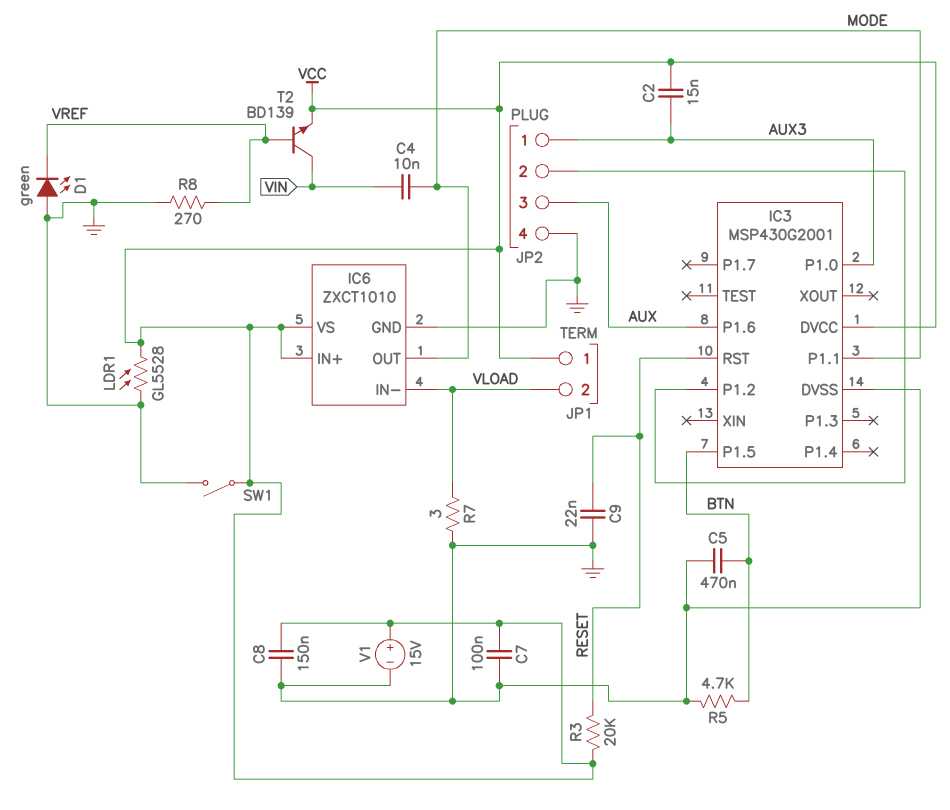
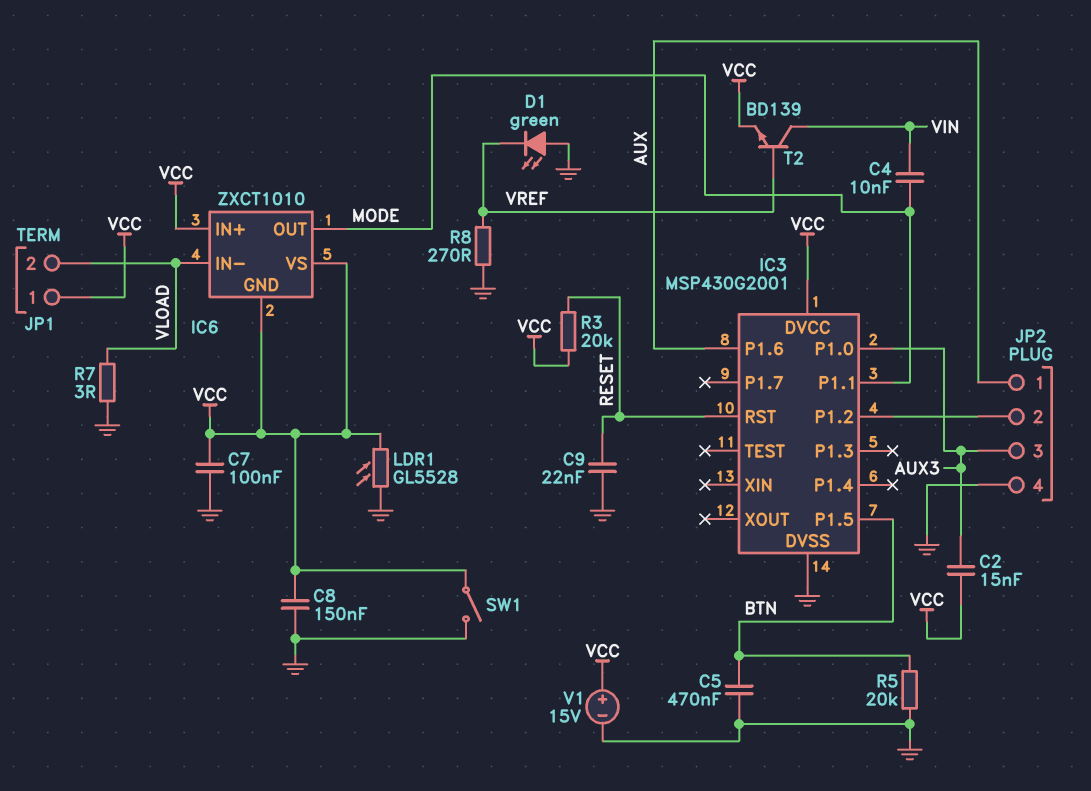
IC6 pin GND: GND -> VCC
JP2 pin 1: AUX3 -> AUX
JP2 pin 3: AUX -> AUX3
R5: 4.7k (BTN, GND) -> 20k (BTN, GND)

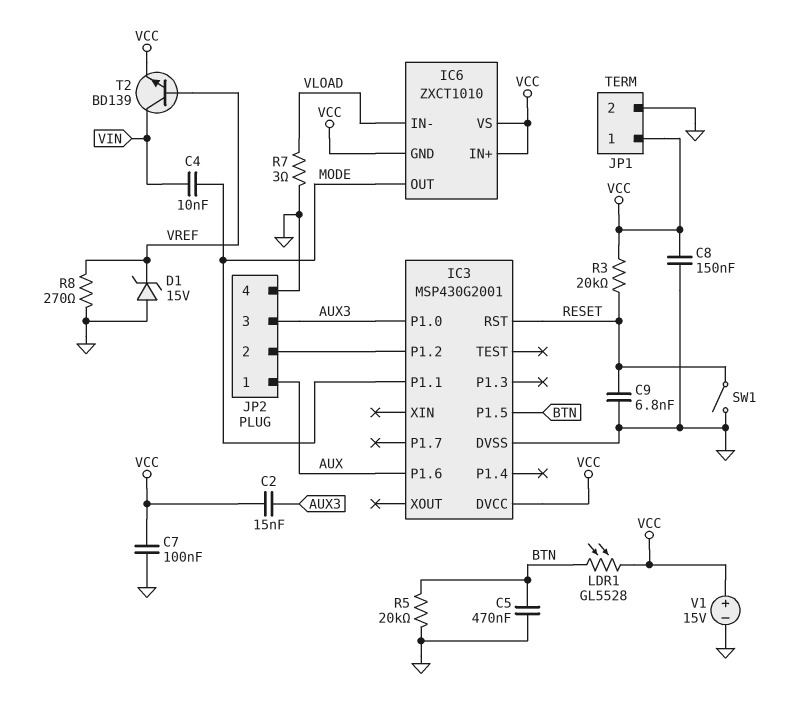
C9: 22nF (GND, RESET) -> 6.8nF (GND, RESET)
D1: LED green (A GND, K VREF) -> zener 15V (A GND, K VREF)
JP1 pin 2: VLOAD -> GND
LDR1: GL5528 (GND, VCC) -> GL5528 (BTN, VCC)
SW1: switch (GND, VCC) -> switch (GND, RESET)

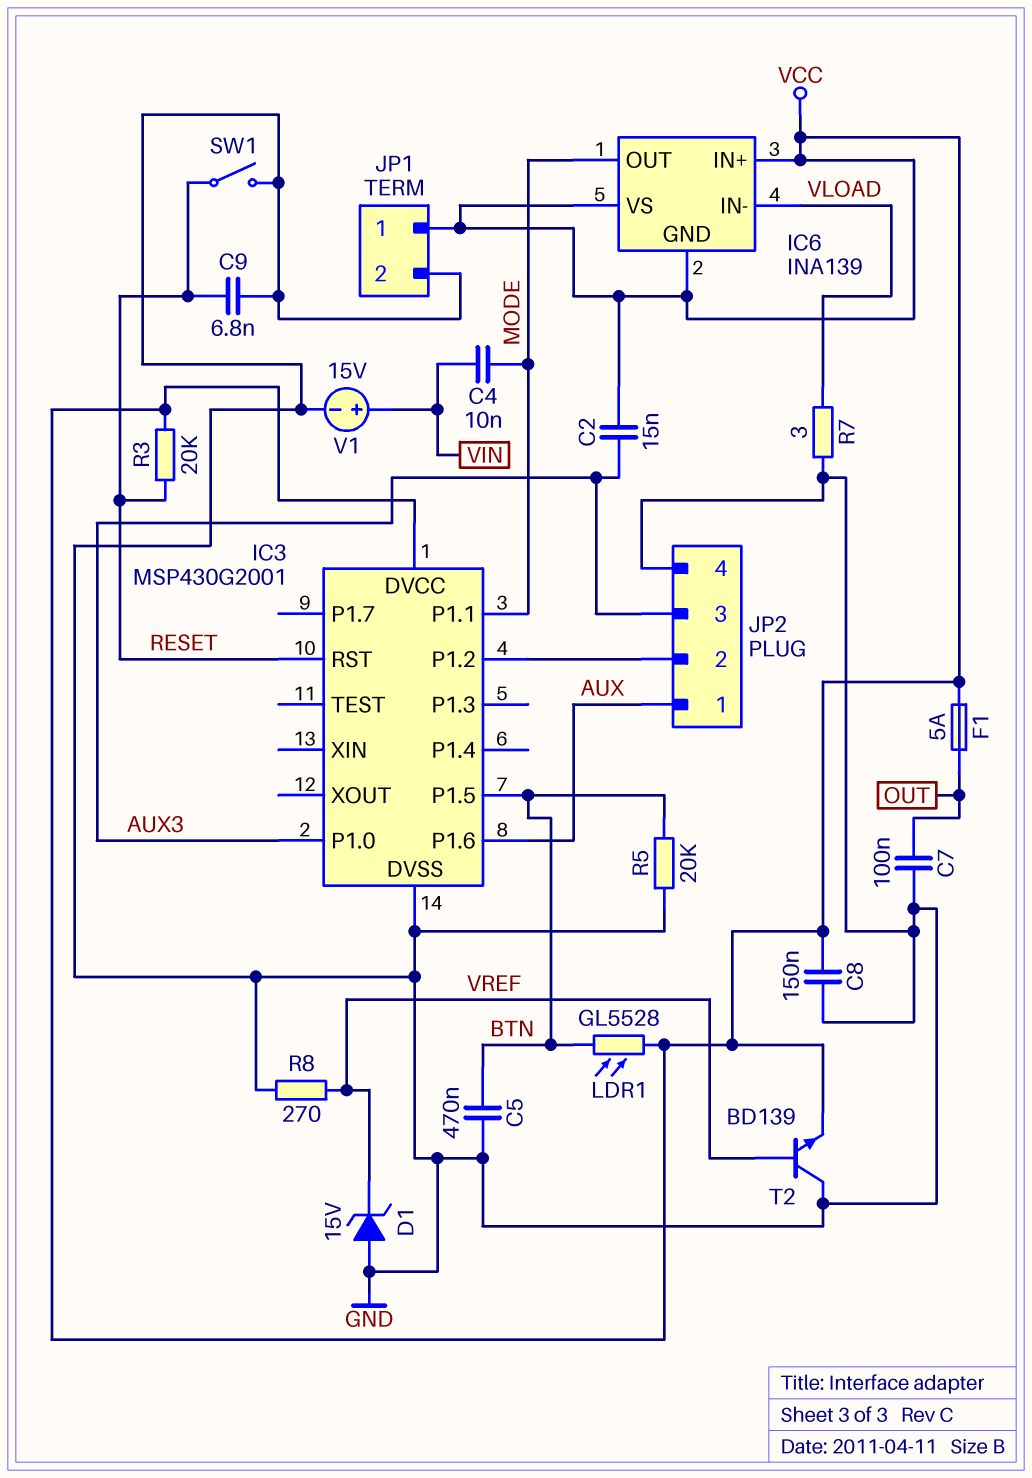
C7: 100nF (GND, VCC) -> 100nF (GND, OUT)
F1: none -> 5A (OUT, VCC)
IC6: ZXCT1010 -> INA139
T2: NPN BD139 (B VREF, C VIN, E VCC) -> NPN BD139 (B VREF, C GND, E VCC)
V1: 15V (plus VCC, minus GND) -> 15V (plus VIN, minus GND)

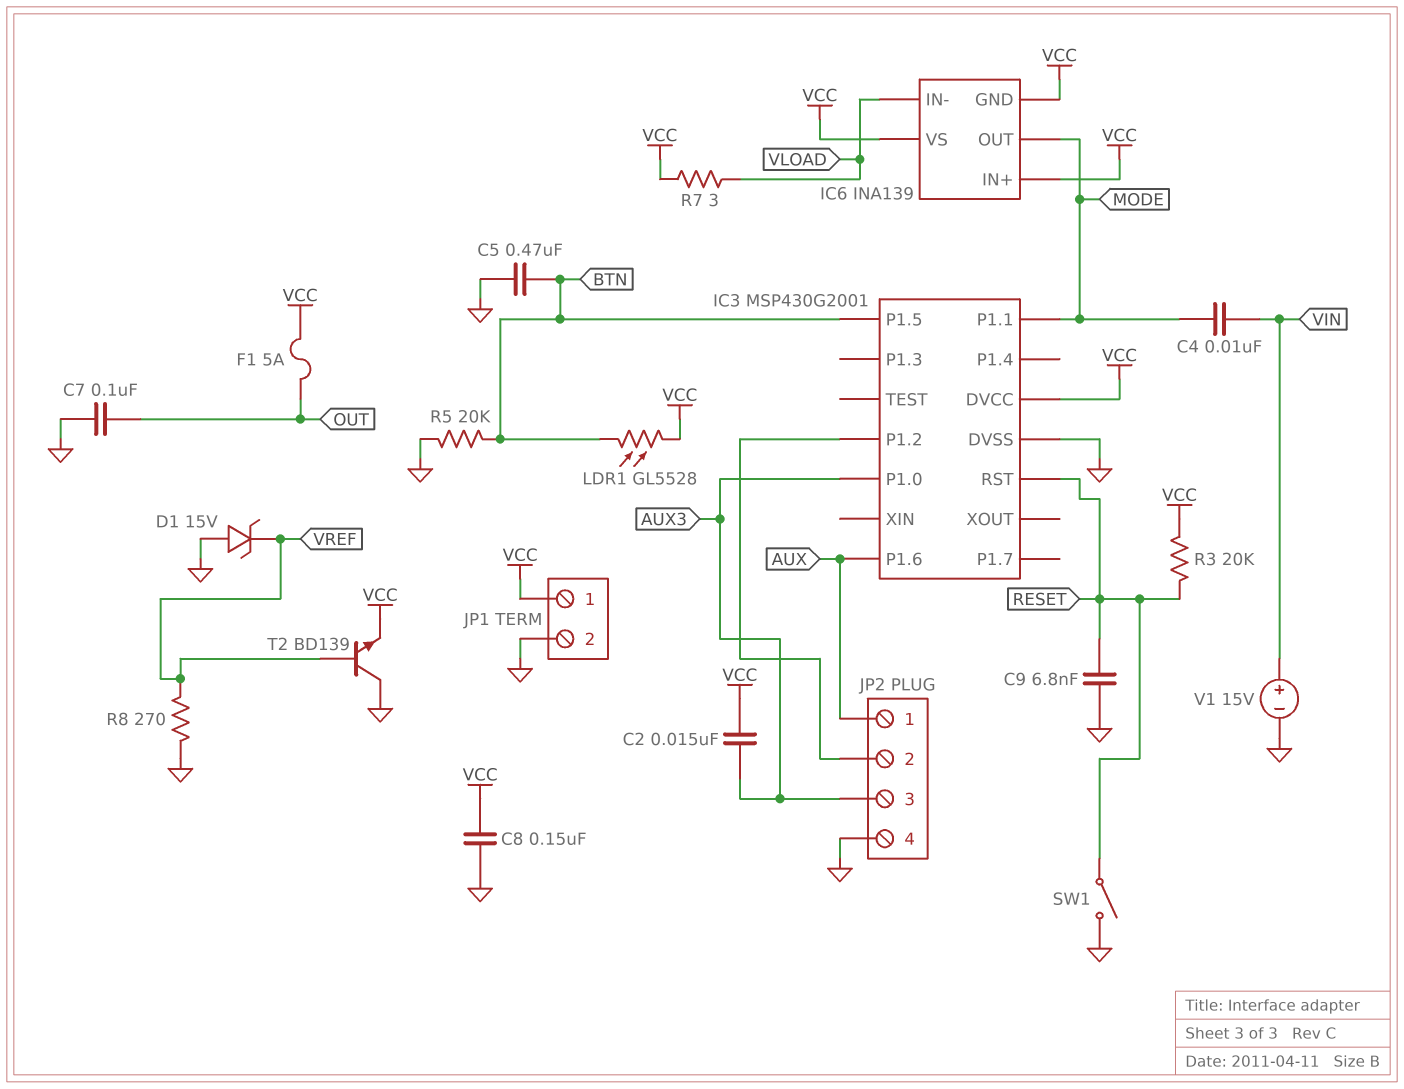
R7: 3 (GND, VLOAD) -> 3 (VCC, VLOAD)

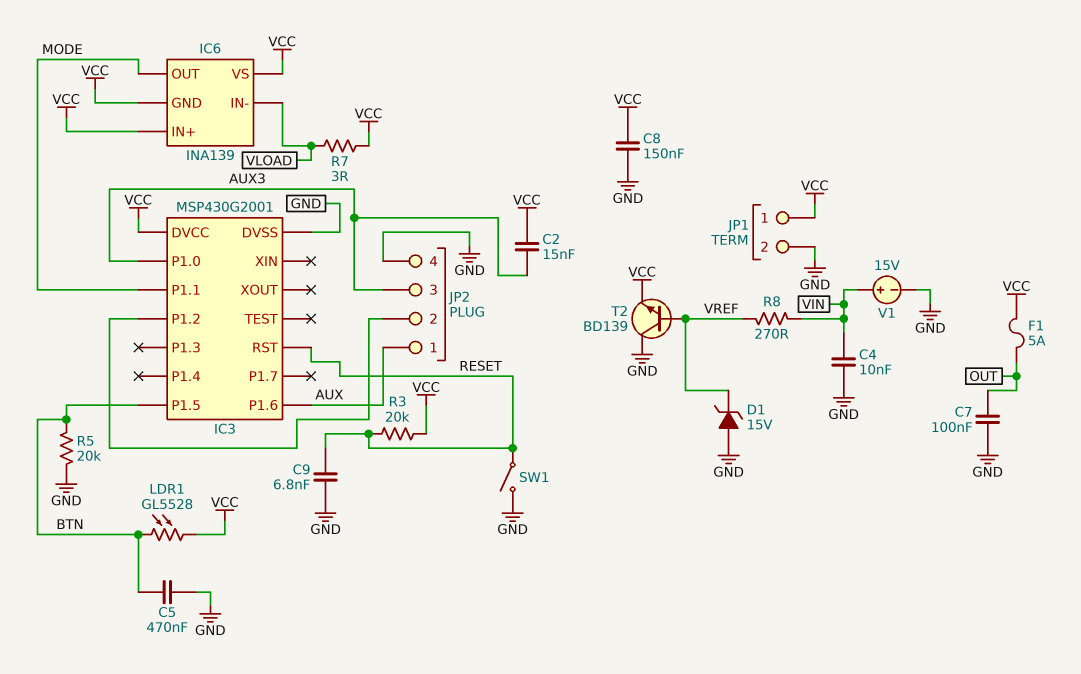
C4: 10nF (MODE, VIN) -> 10nF (GND, VIN)
R8: 270 (GND, VREF) -> 270 (VIN, VREF)

